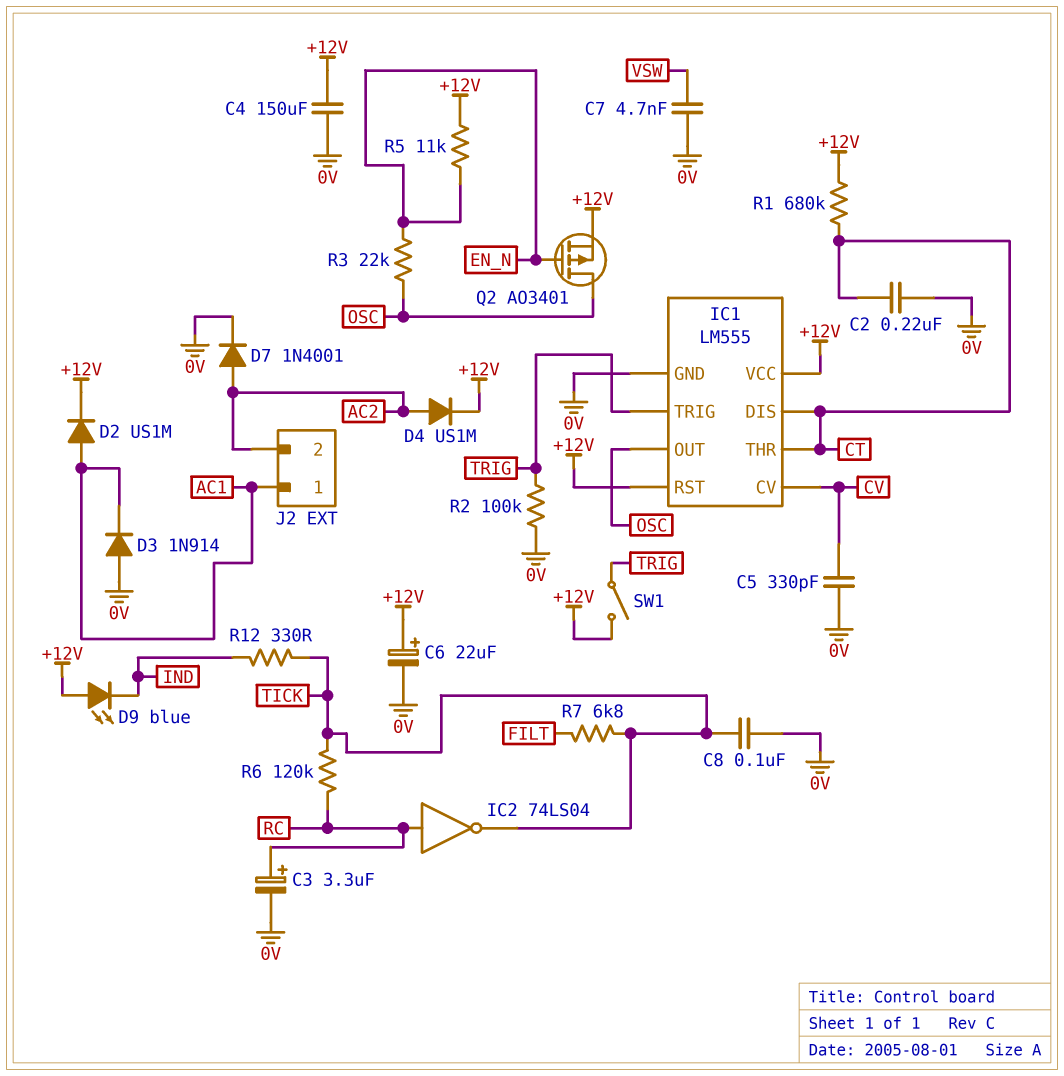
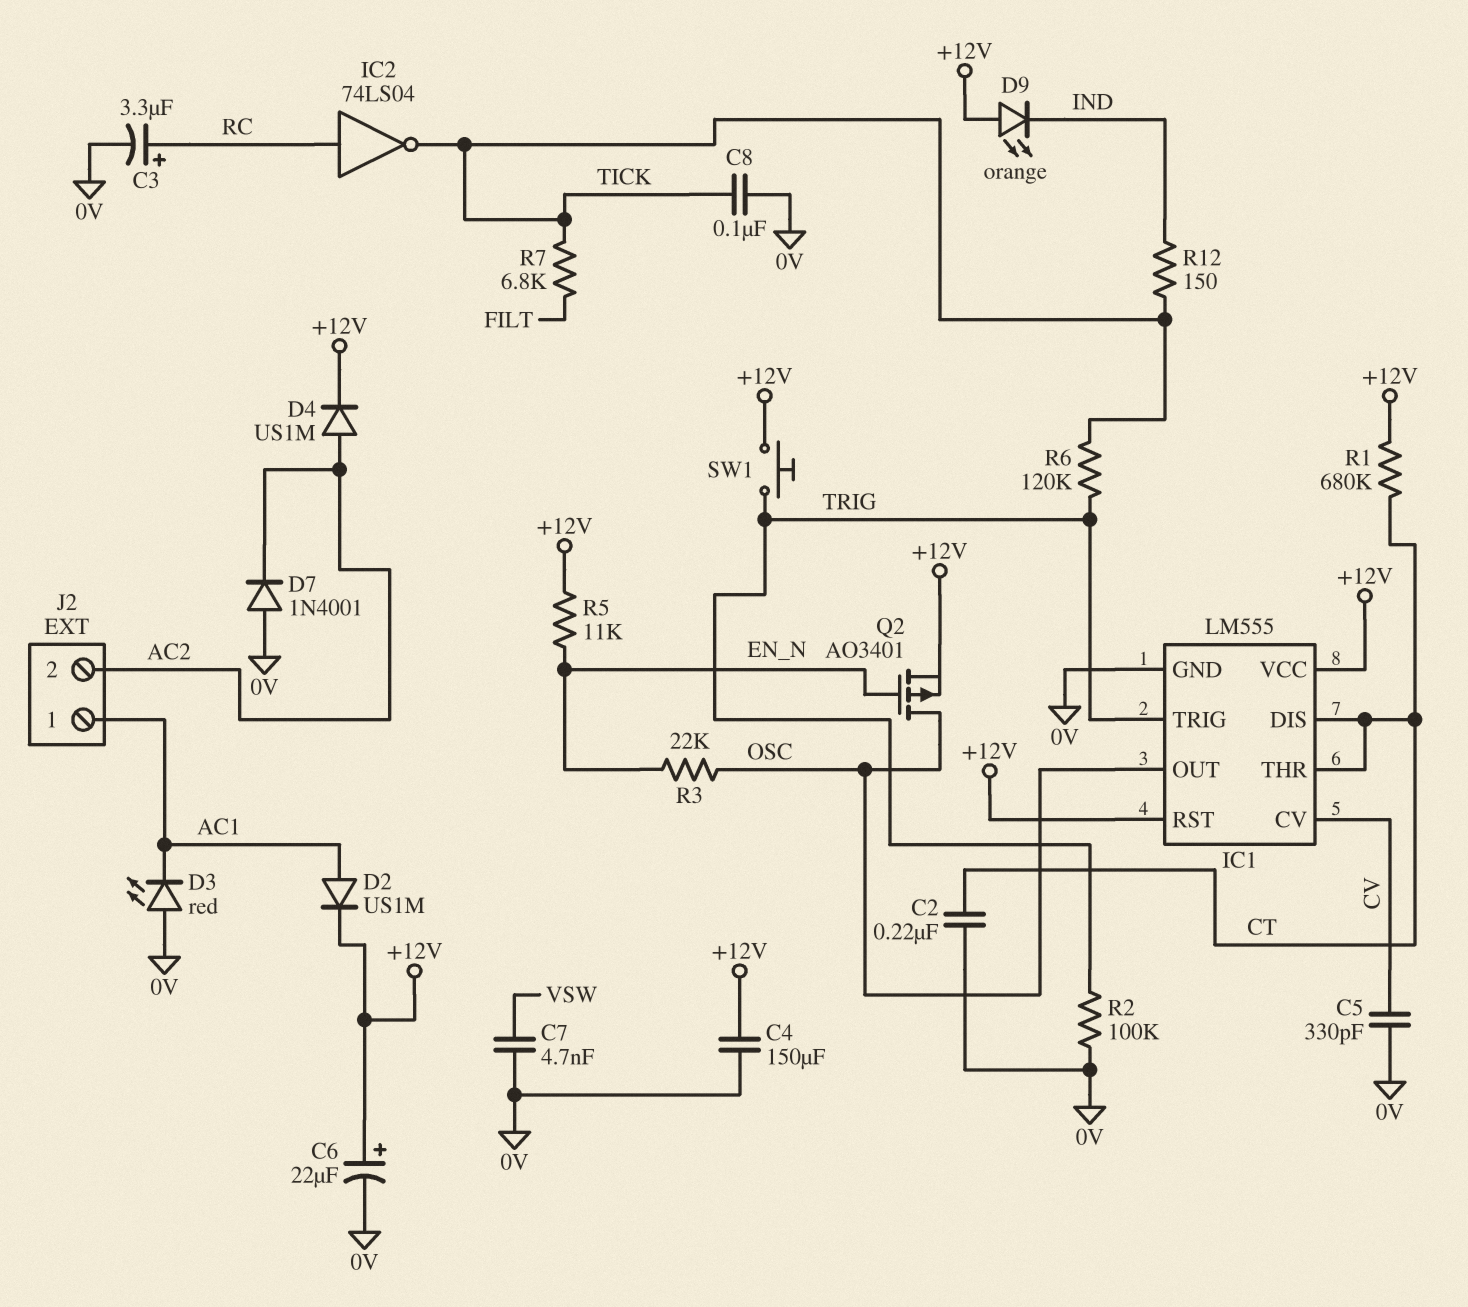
D3: diode 1N914 (A 0V, K AC1) -> LED red (A 0V, K AC1)
D7: diode 1N4001 (A AC2, K 0V) -> diode 1N4001 (A 0V, K AC2)
D9: LED blue (A +12V, K IND) -> LED orange (A +12V, K IND)
R6: 120k (RC, TICK) -> 120k (TICK, TRIG)
R12: 330 (IND, TICK) -> 150 (IND, TICK)
SW1: switch (+12V, TRIG) -> button (+12V, TRIG)

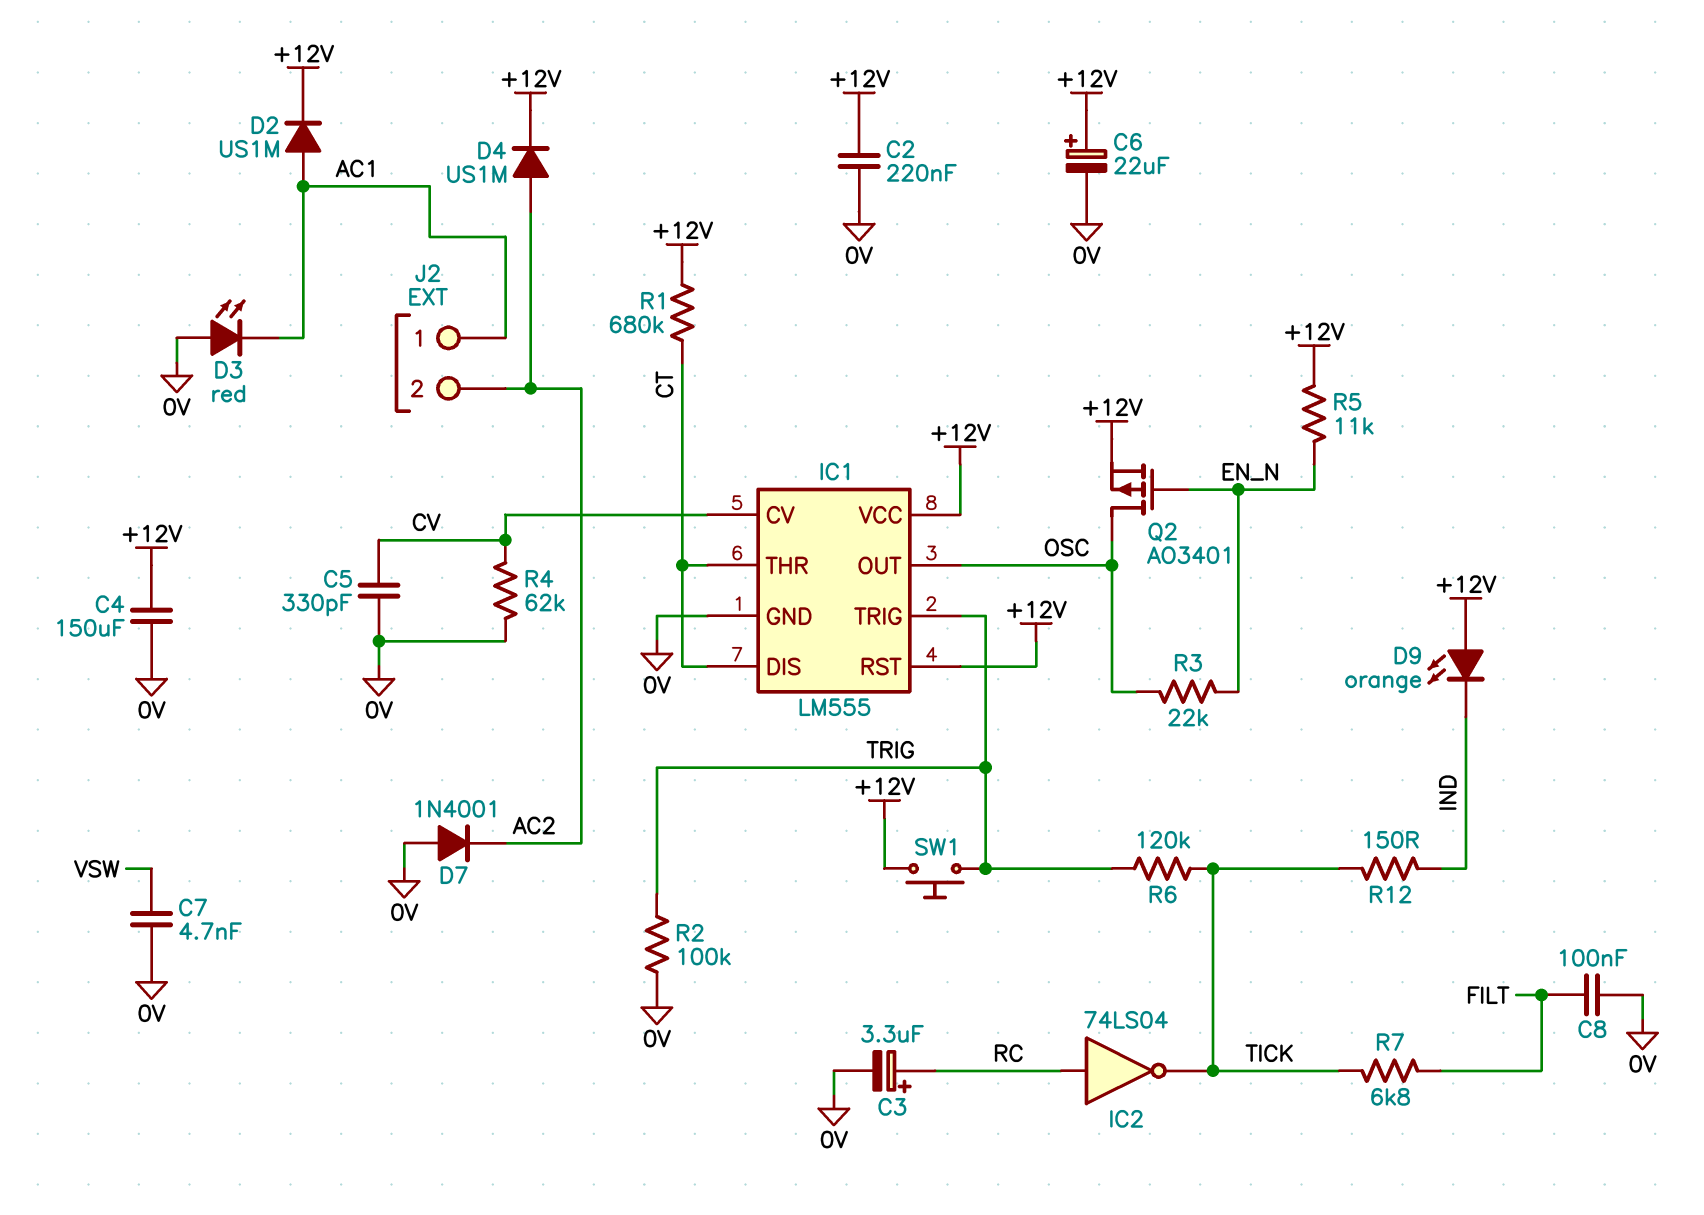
C2: 220nF (0V, CT) -> 220nF (+12V, 0V)
C8: 100nF (0V, TICK) -> 100nF (0V, FILT)
R4: none -> 62k (0V, CV)

